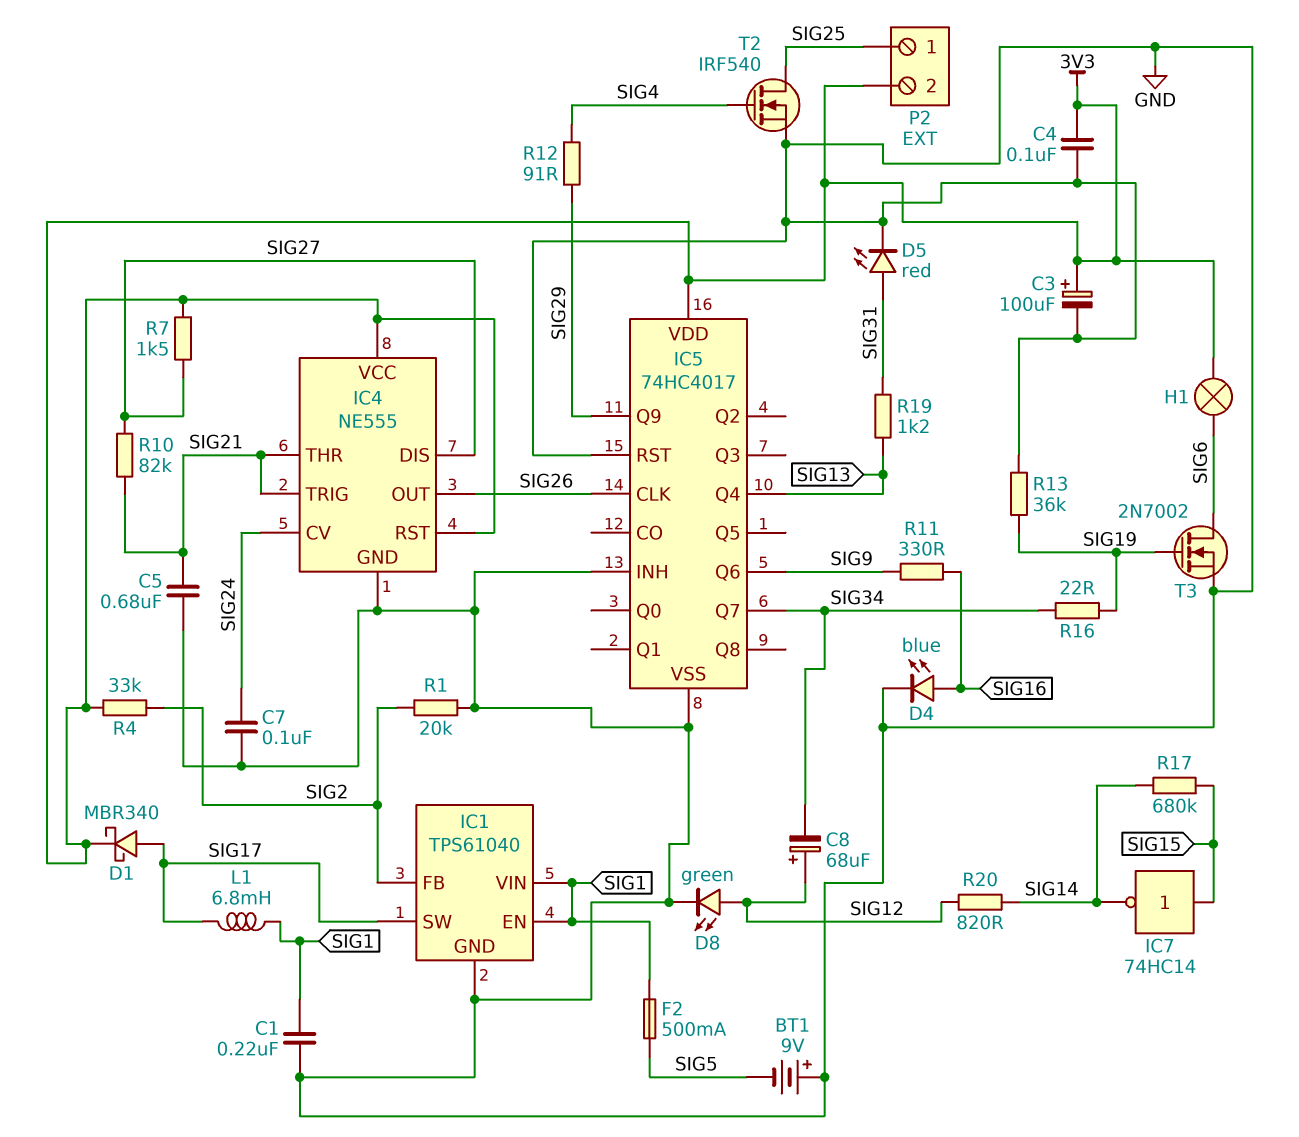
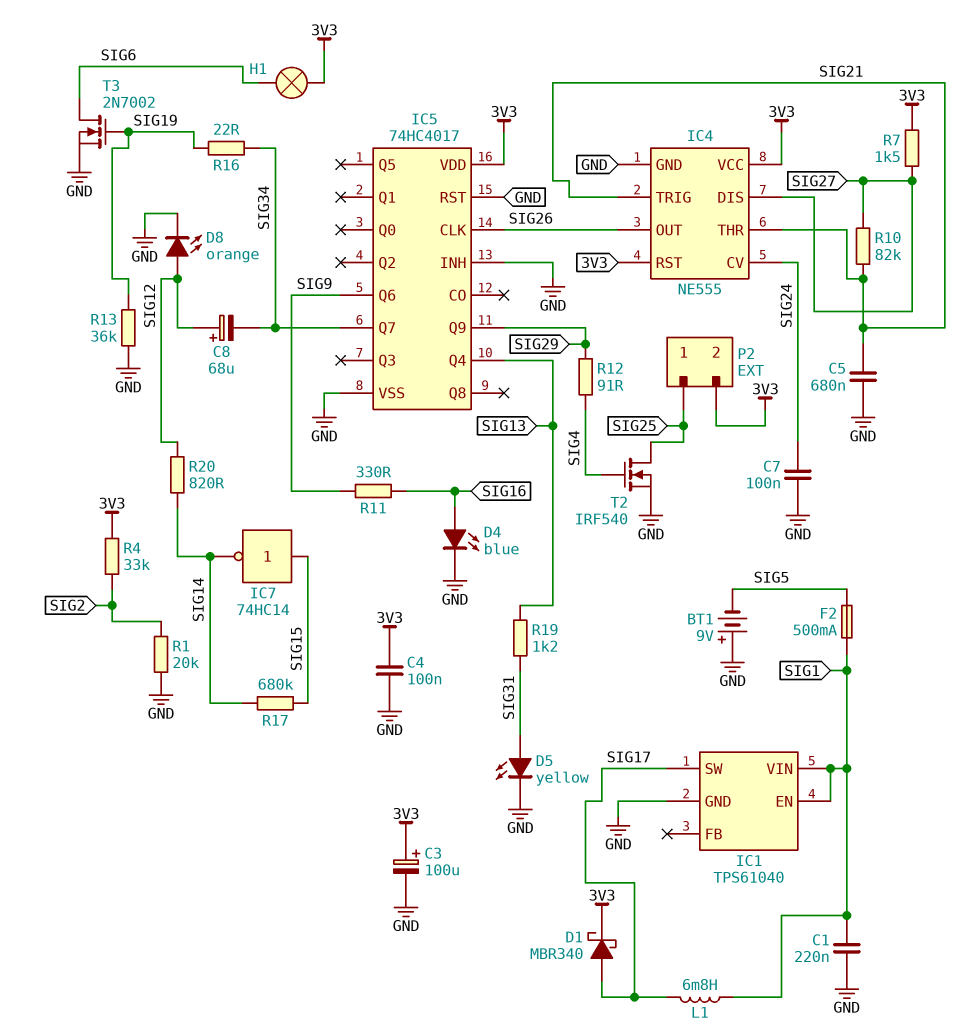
D5: LED red (A SIG31, K GND) -> LED yellow (A SIG31, K GND)
D8: LED green (A SIG12, K GND) -> LED orange (A SIG12, K GND)
IC1 pin FB: SIG2 -> none

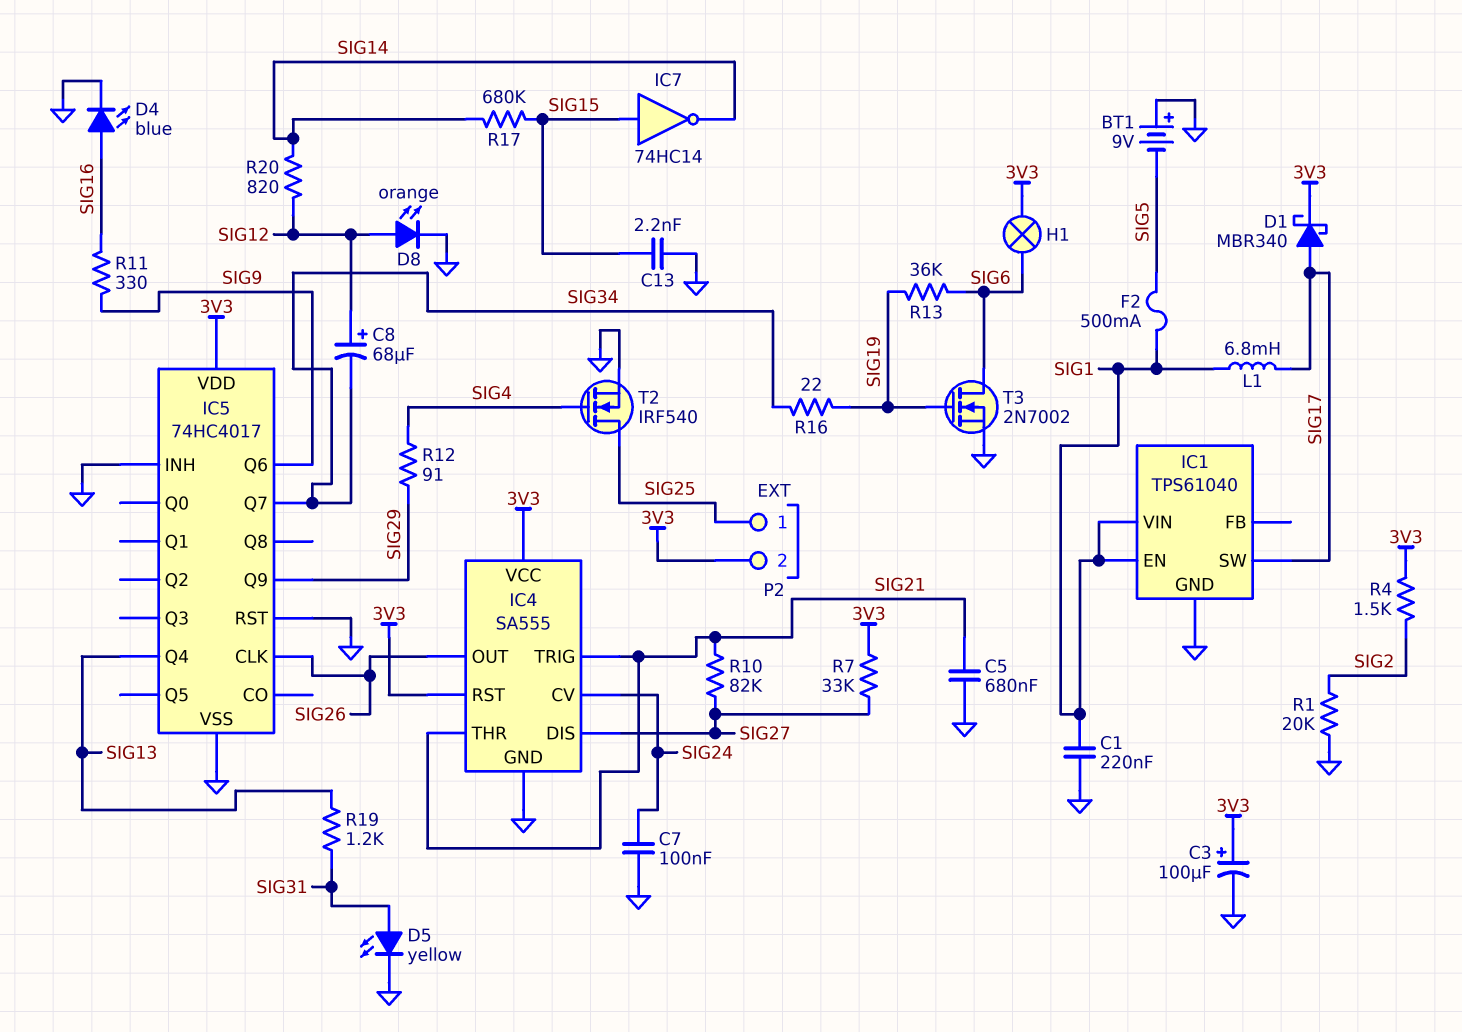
C4: 100nF (3V3, GND) -> none
C13: none -> 2.2nF (GND, SIG15)
IC4: NE555 -> SA555
R4: 33k (3V3, SIG2) -> 1.5k (3V3, SIG2)
R7: 1.5k (3V3, SIG27) -> 33k (3V3, SIG27)
R13: 36k (GND, SIG19) -> 36k (SIG6, SIG19)

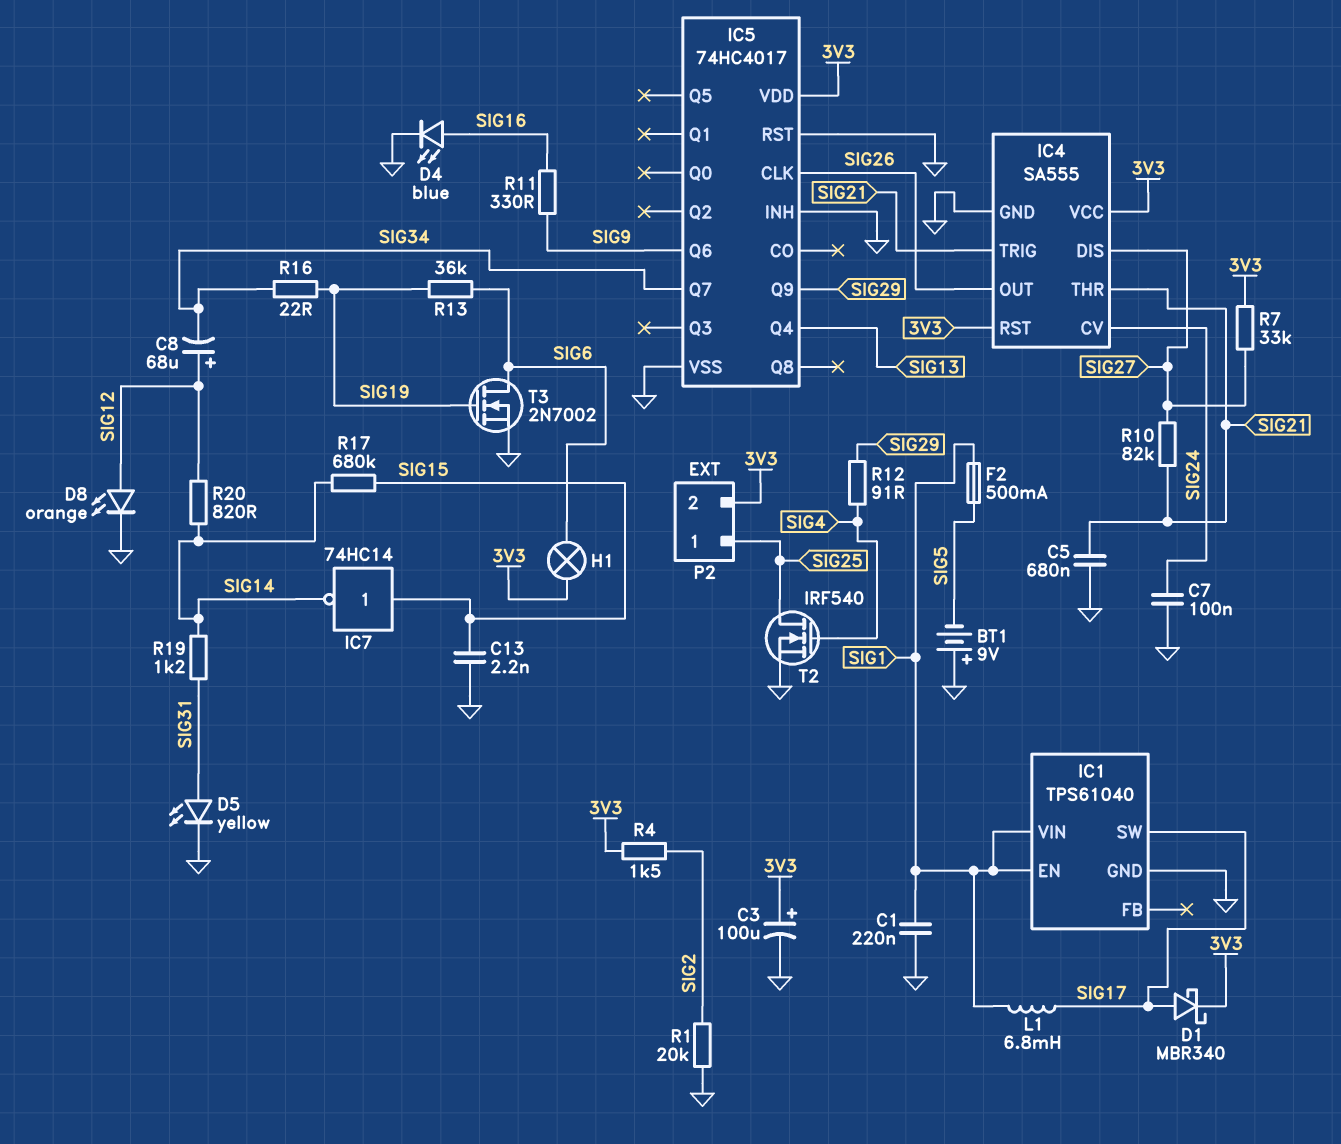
R19: 1.2k (SIG13, SIG31) -> 1.2k (SIG14, SIG31)

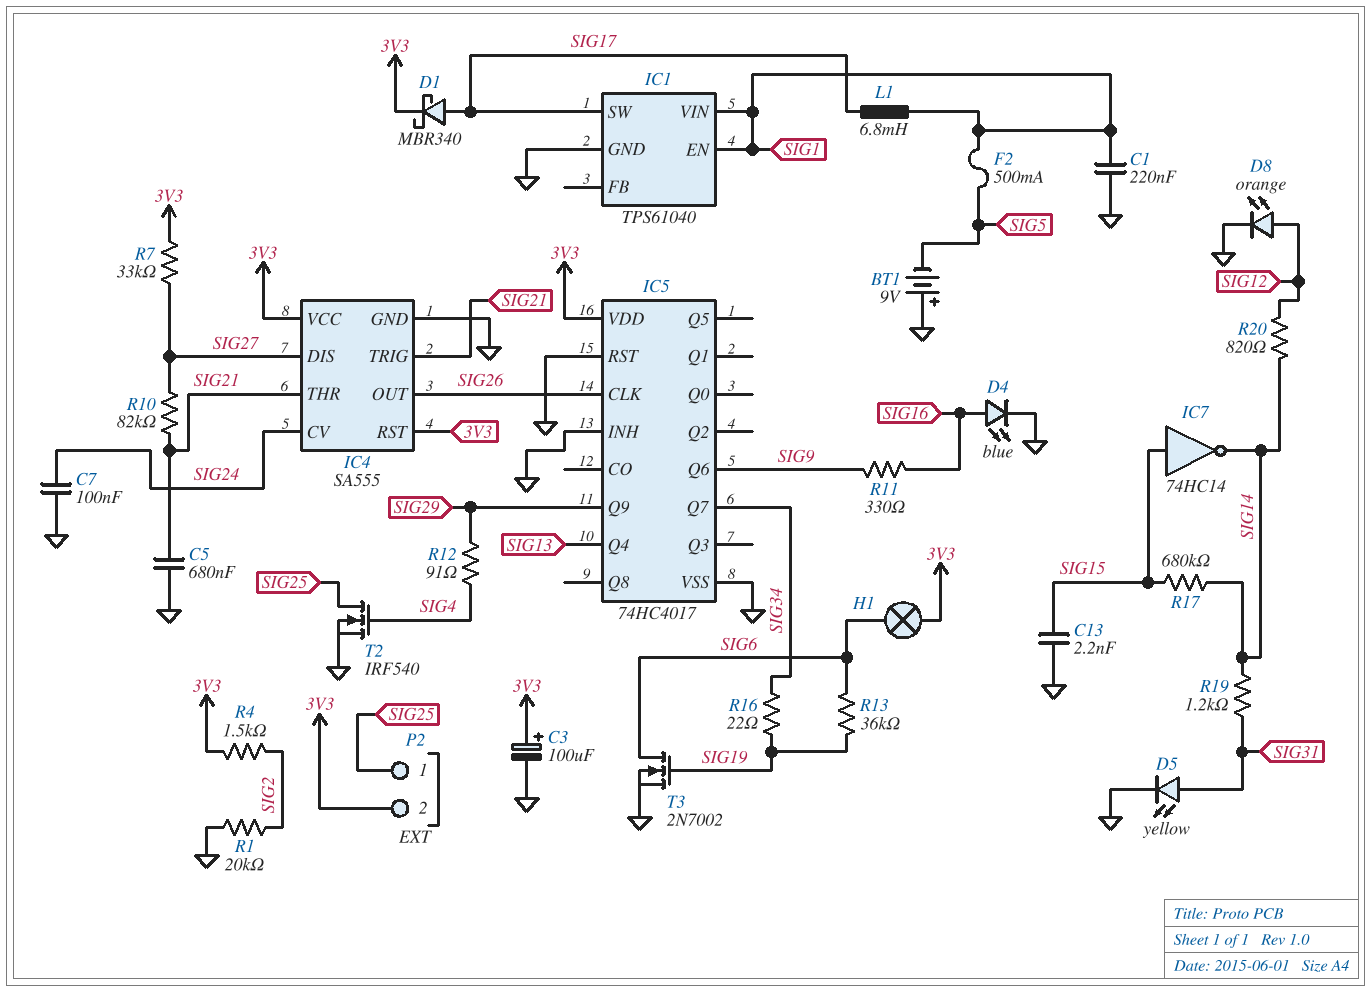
C8: 68uF (plus SIG12, minus SIG34) -> none

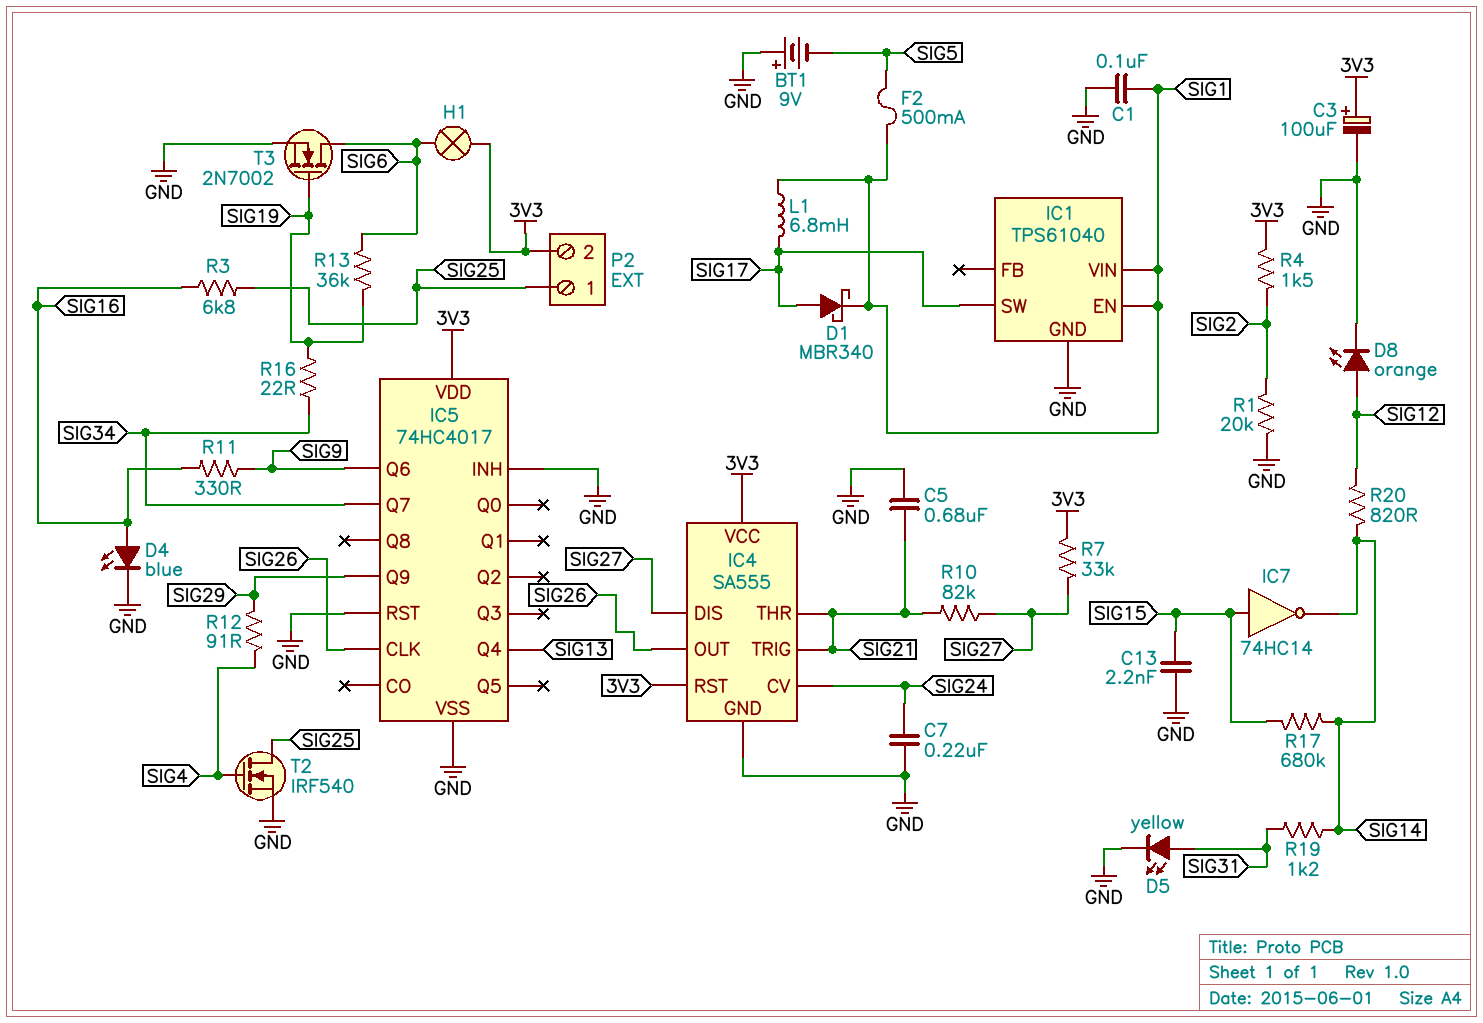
C1: 220nF (GND, SIG1) -> 100nF (GND, SIG1)
C7: 100nF (GND, SIG24) -> 220nF (GND, SIG24)
D1: schottky MBR340 (A SIG17, K 3V3) -> schottky MBR340 (A SIG17, K SIG1)
R3: none -> 6.8k (SIG16, SIG25)

